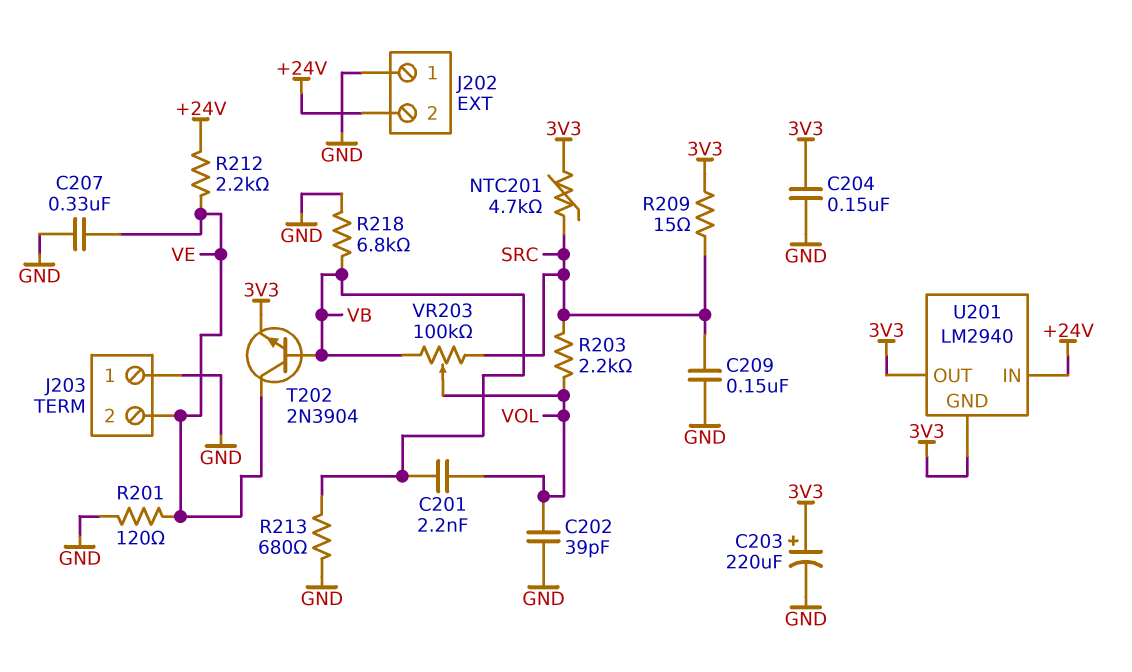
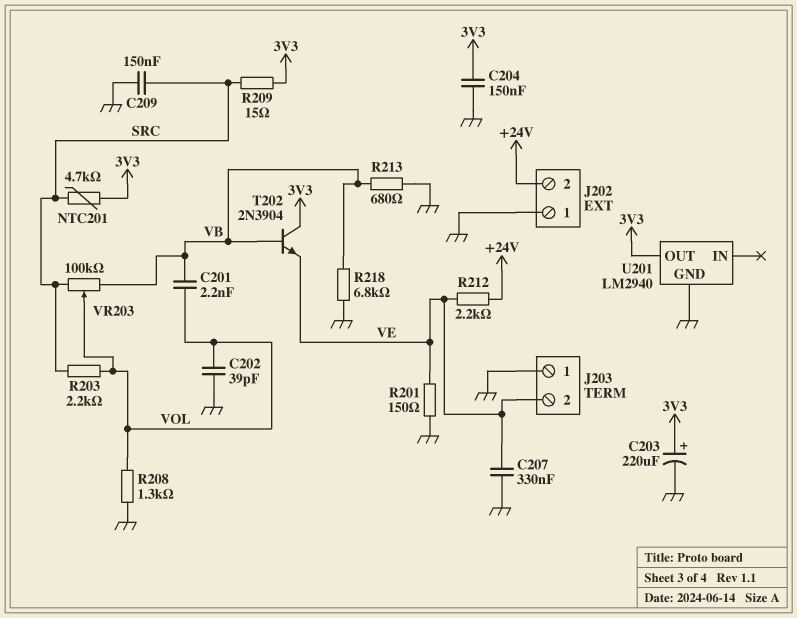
R201: 120 (GND, VE) -> 150 (GND, VE)
R208: none -> 1.3k (GND, VOL)
T202: NPN 2N3904 (B VB, C VE, E 3V3) -> NPN 2N3904 (B VB, C 3V3, E VE)
U201 pin GND: 3V3 -> GND
U201 pin IN: +24V -> none

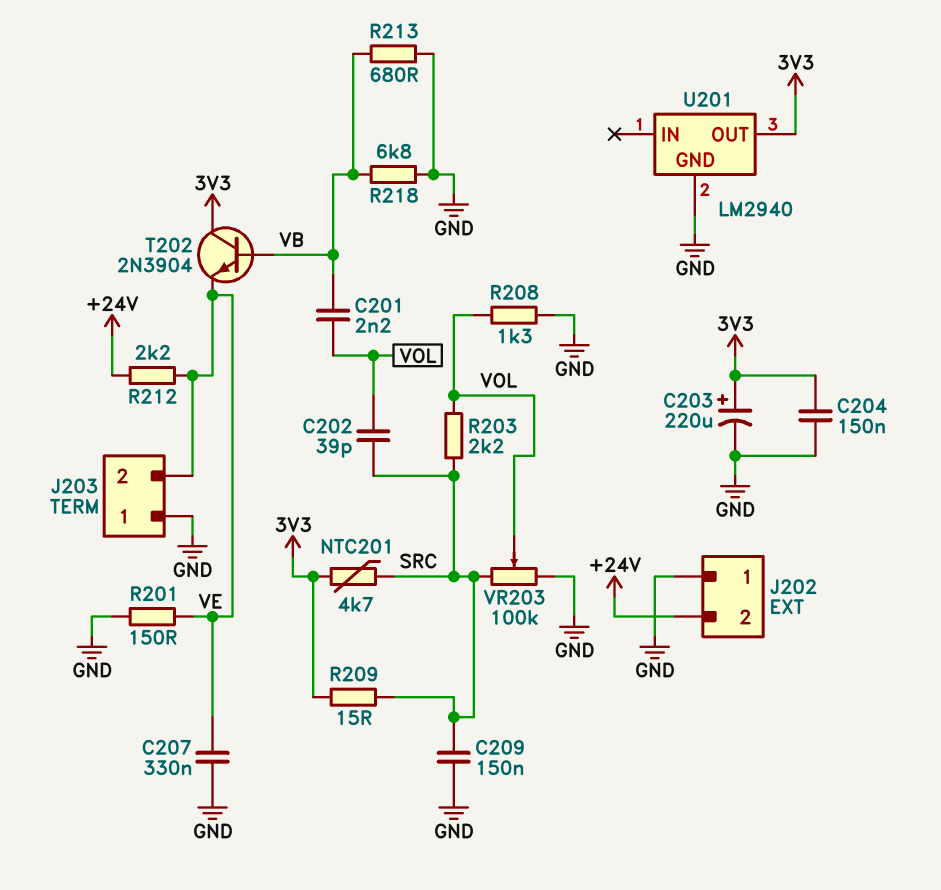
C202: 39pF (GND, VOL) -> 39pF (SRC, VOL)
VR203: 100k (SRC, VB, wiper VOL) -> 100k (GND, SRC, wiper VOL)

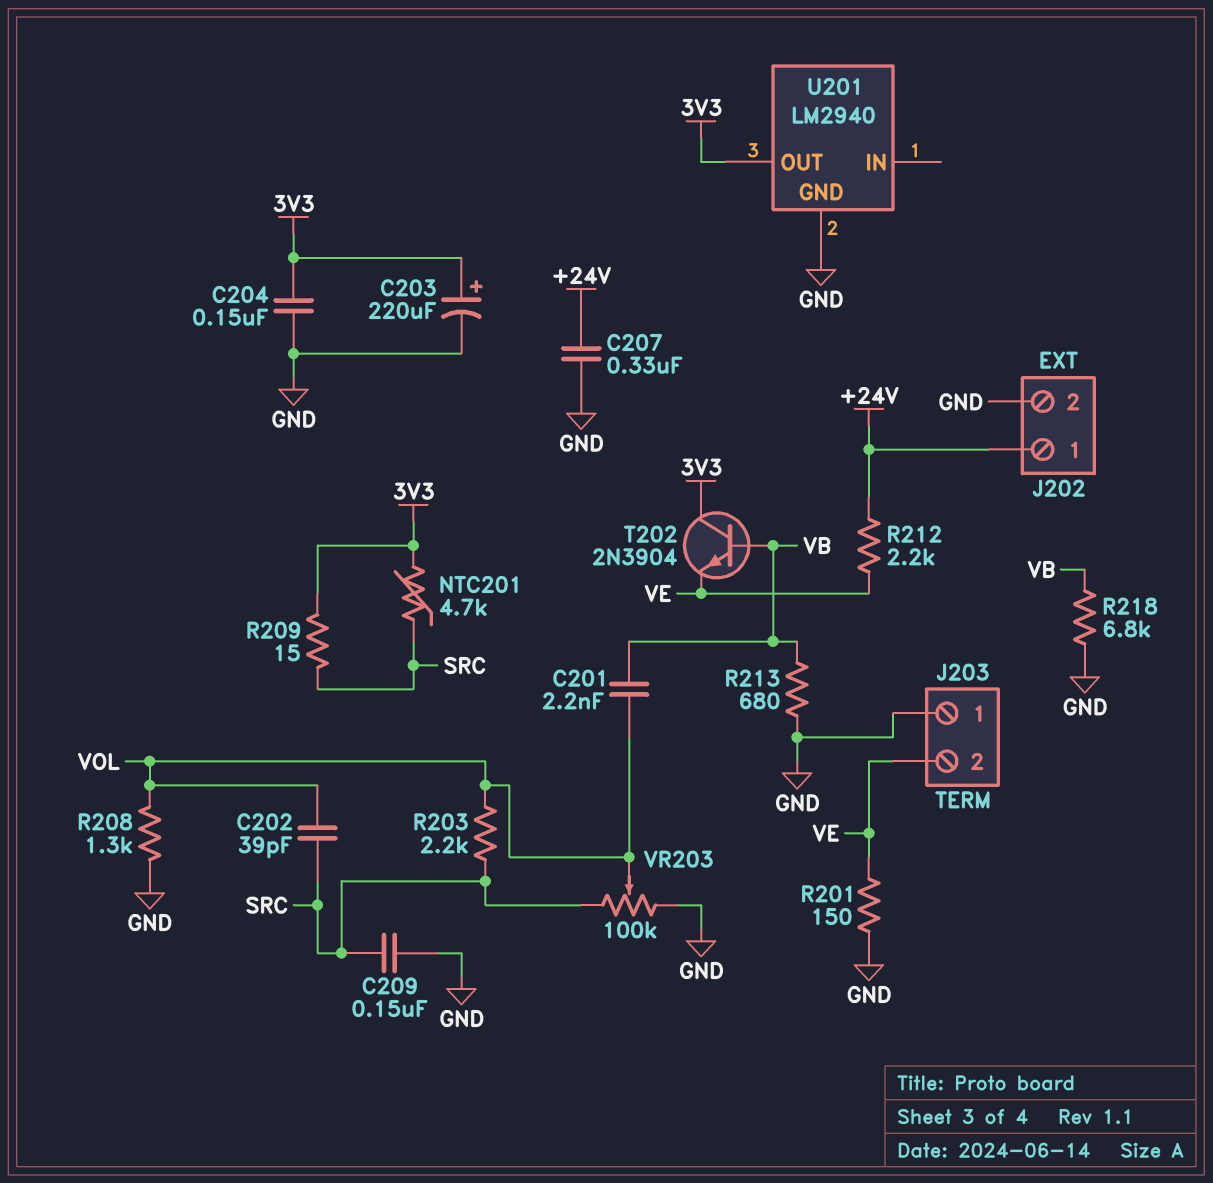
C207: 330nF (GND, VE) -> 330nF (+24V, GND)
J202 pin 1: GND -> +24V
J202 pin 2: +24V -> GND

